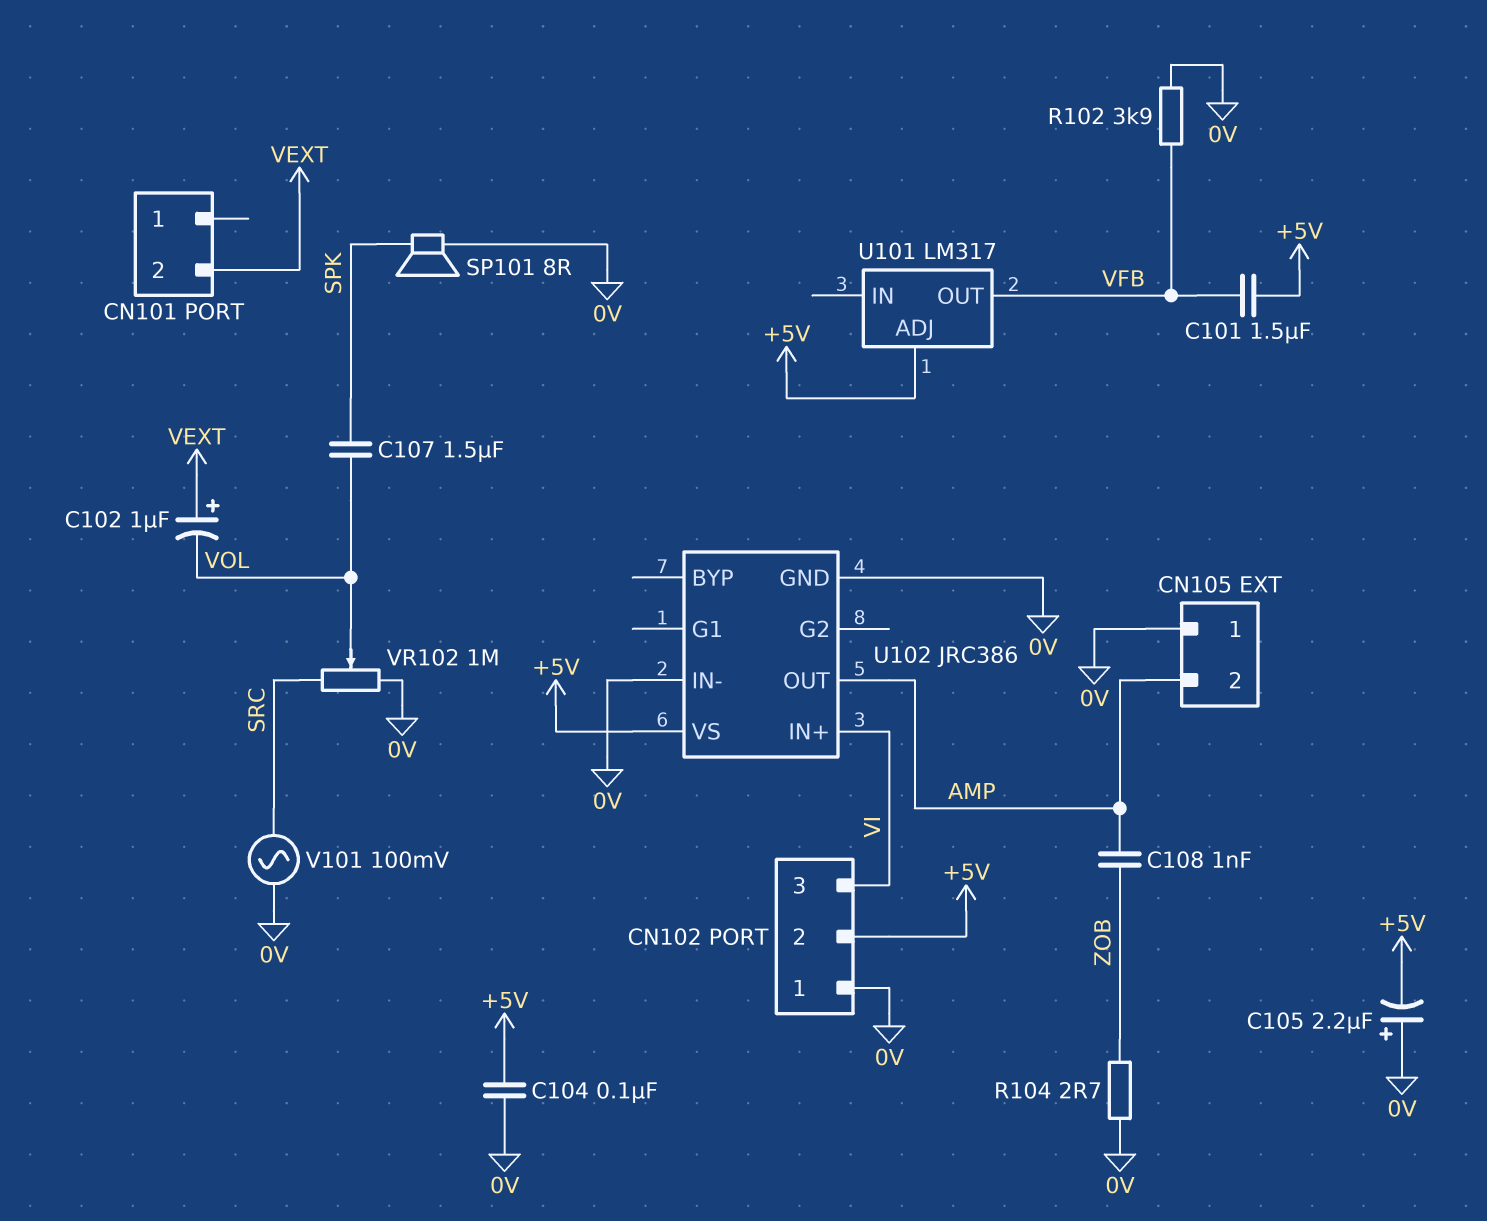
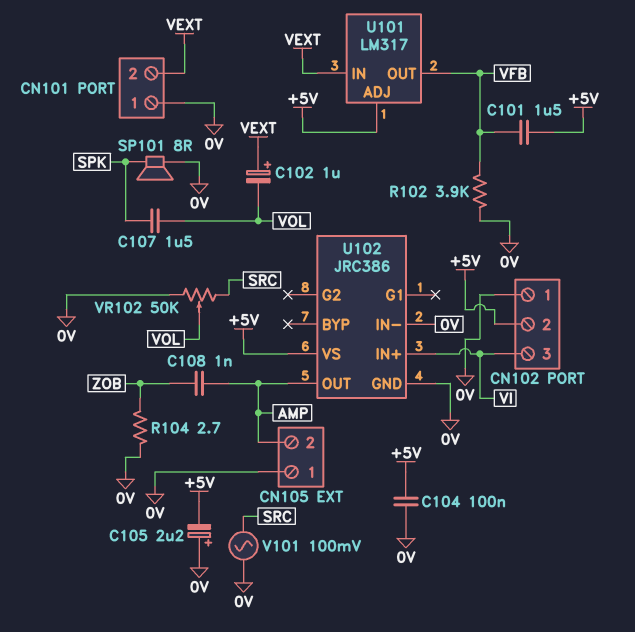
CN101 pin 1: none -> 0V
U101 pin IN: none -> VEXT
VR102: 1M (0V, SRC, wiper VOL) -> 50k (0V, SRC, wiper VOL)

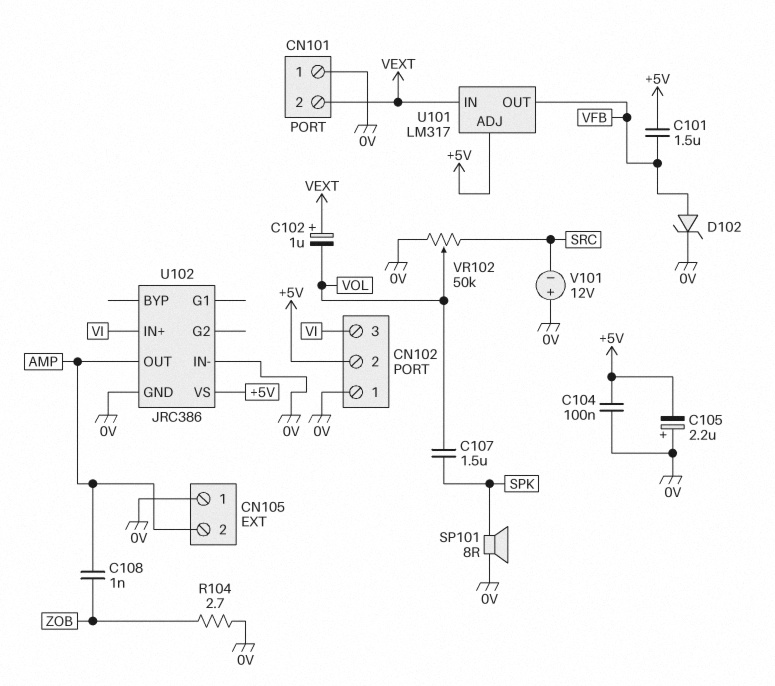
D102: none -> zener (A VFB, K 0V)
R102: 3.9k (0V, VFB) -> none
V101: AC 100mV (0V, SRC) -> 12V (plus 0V, minus SRC)

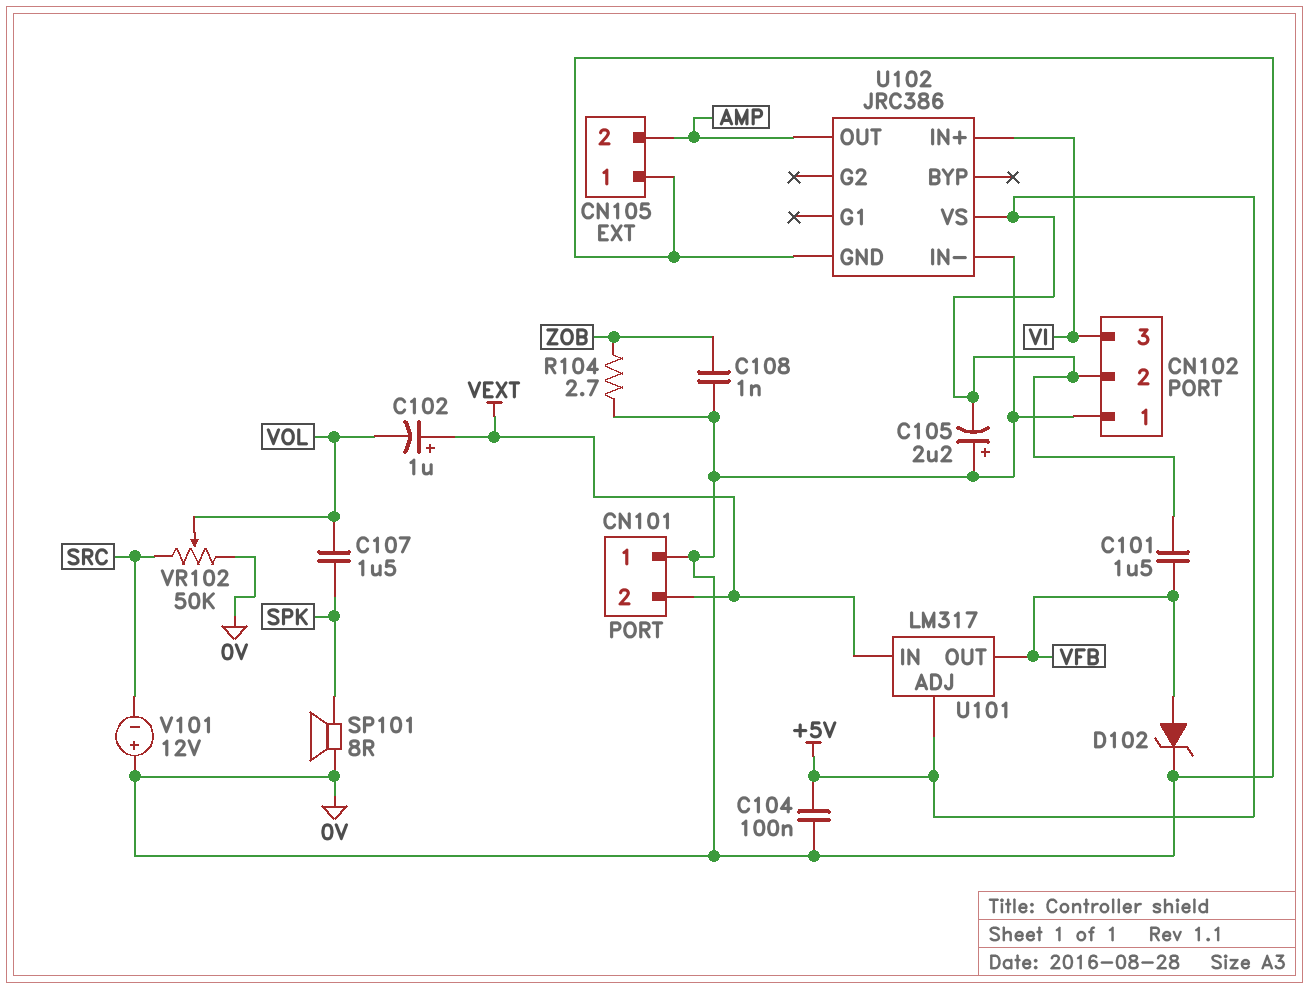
C108: 1nF (AMP, ZOB) -> 1nF (0V, ZOB)

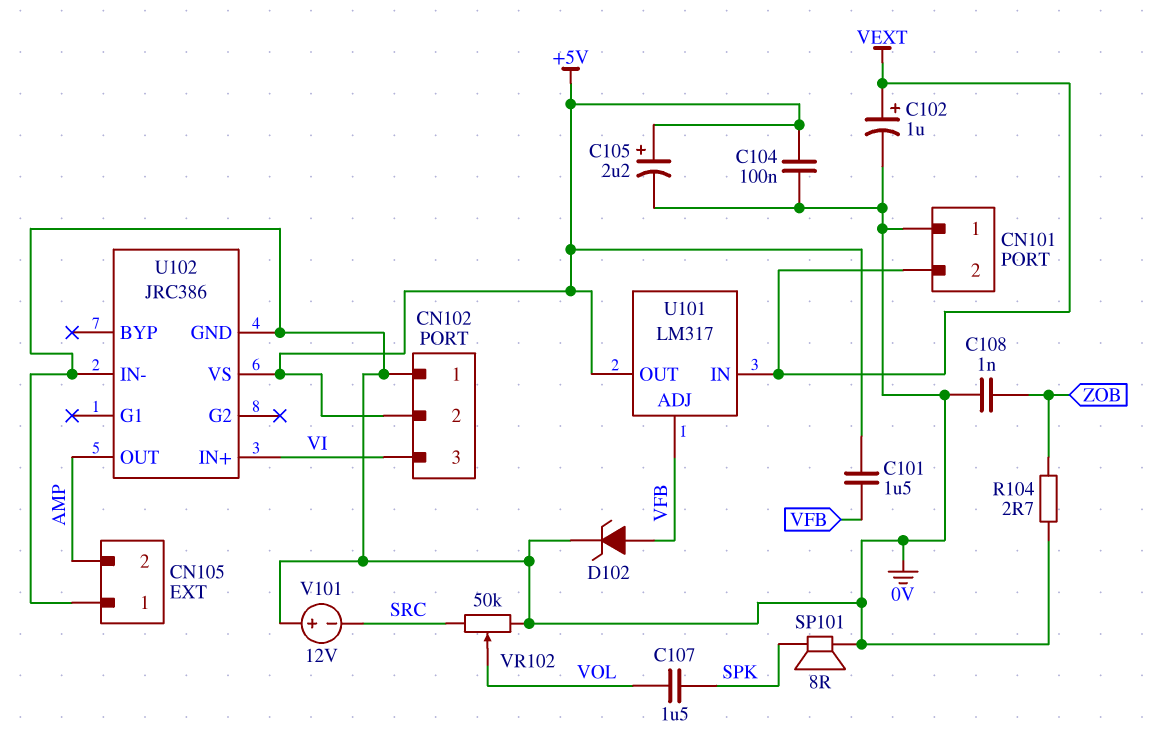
C102: 1uF (plus VEXT, minus VOL) -> 1uF (plus VEXT, minus 0V)
C105: 2.2uF (plus 0V, minus +5V) -> 2.2uF (plus +5V, minus 0V)
U101 pin ADJ: +5V -> VFB
U101 pin OUT: VFB -> +5V

